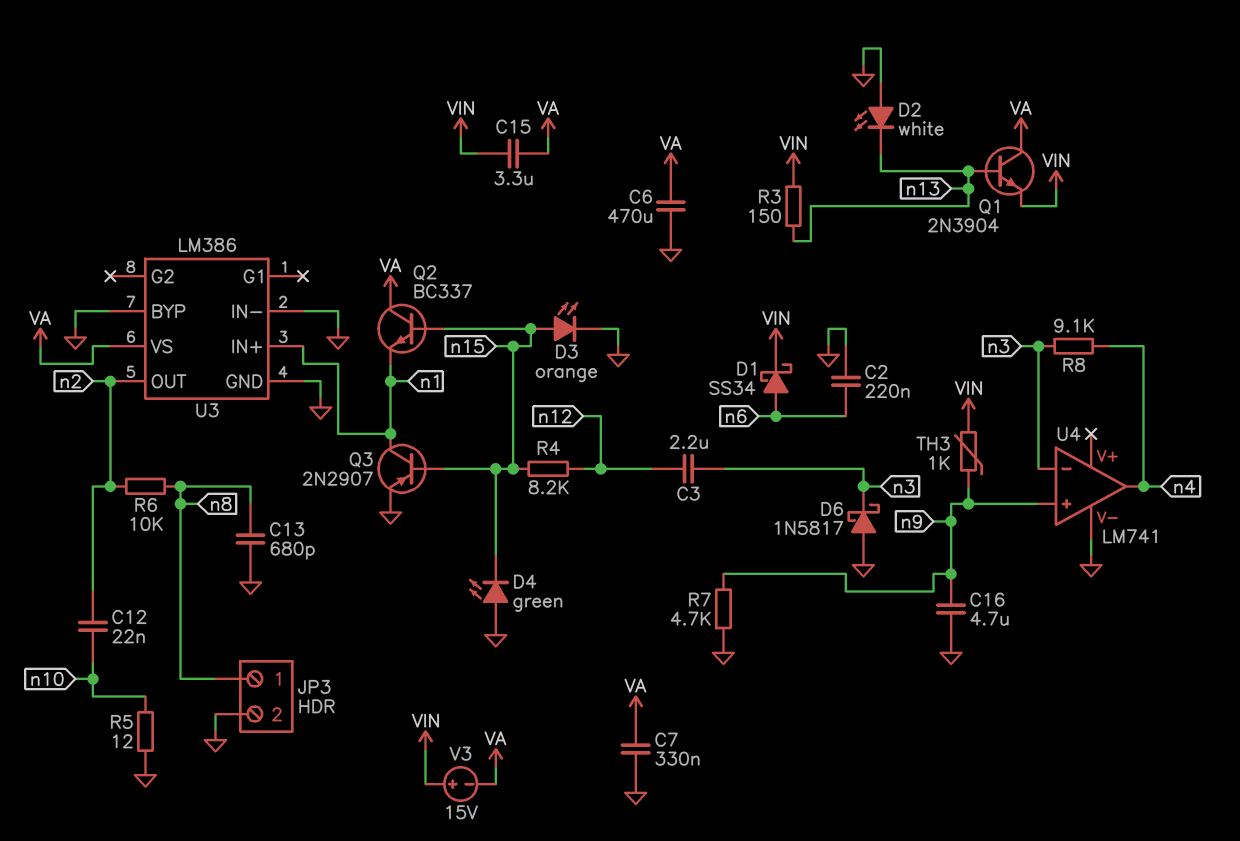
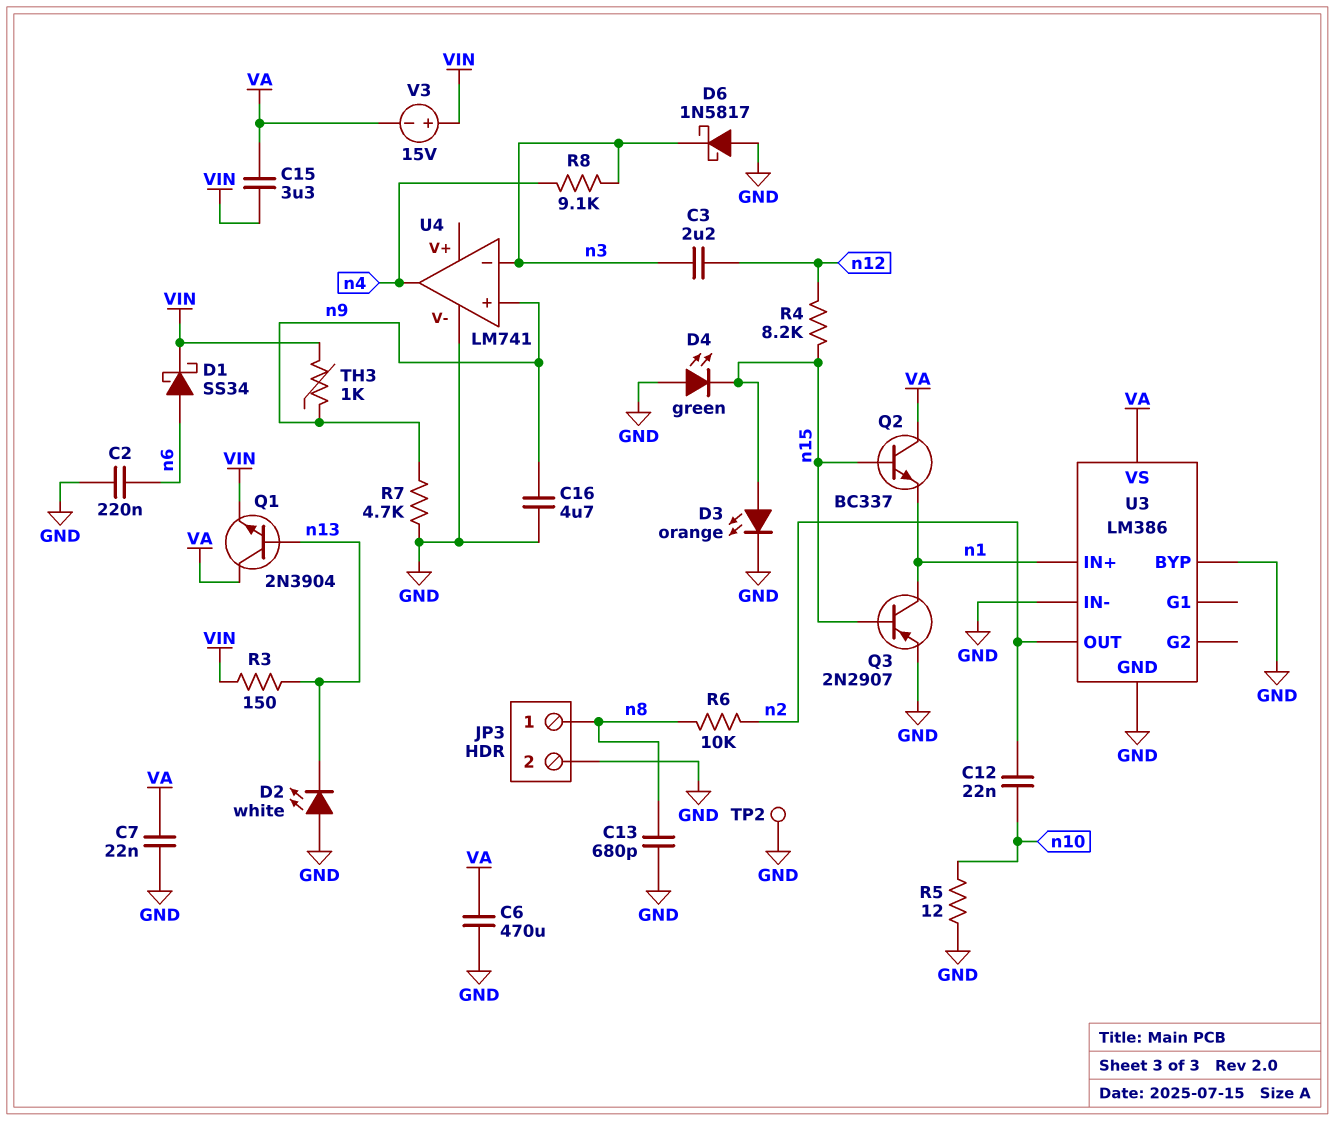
C7: 330nF (GND, VA) -> 22nF (GND, VA)
TP2: none -> test point (GND)

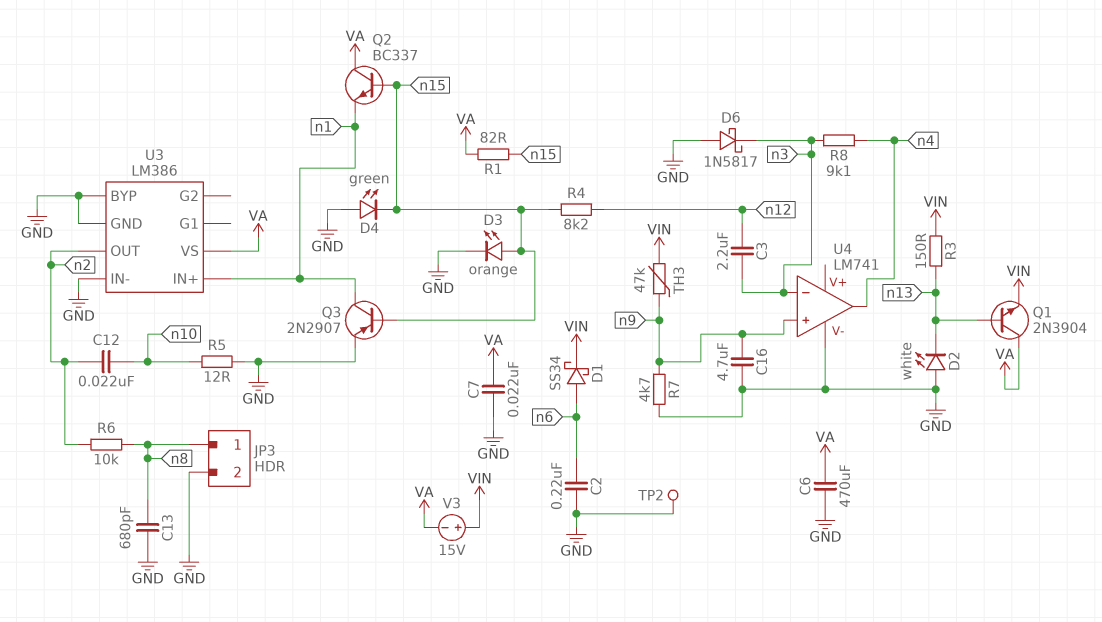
C15: 3.3uF (VA, VIN) -> none
R1: none -> 82 (VA, n15)
TH3: 1k (VIN, n9) -> 47k (VIN, n9)

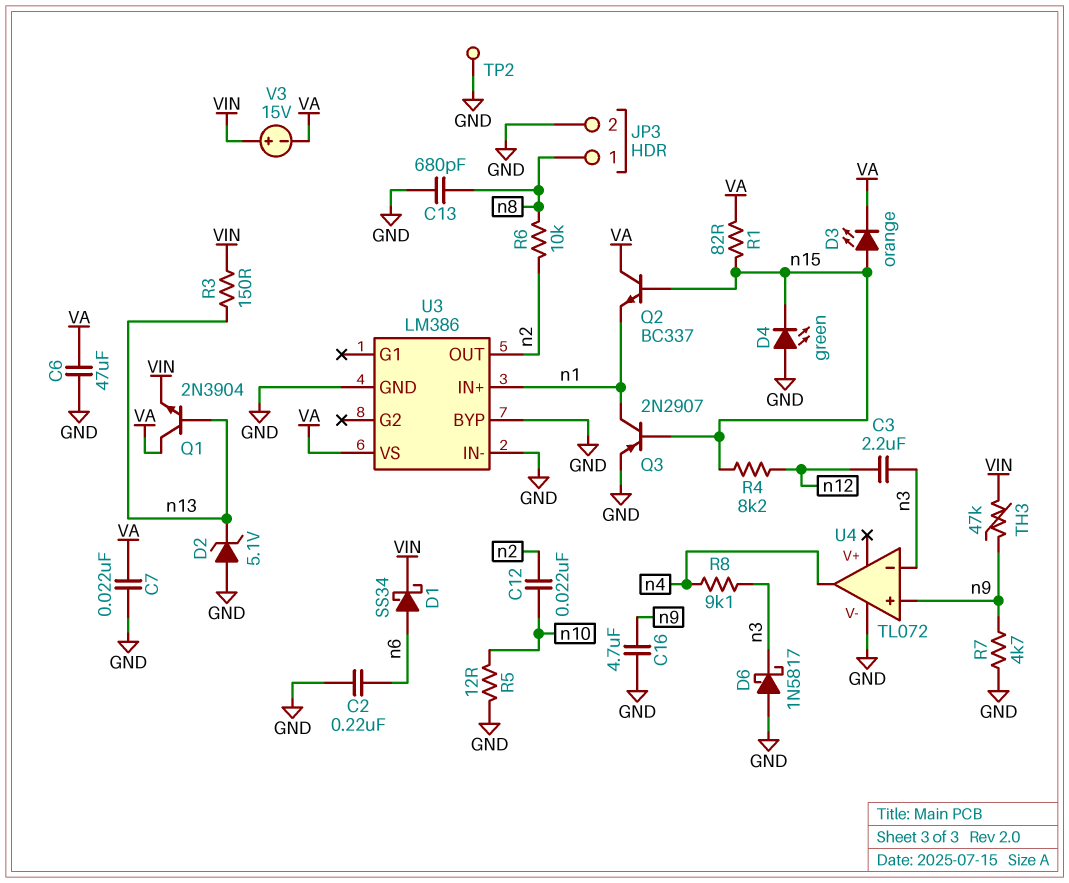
C6: 470uF (GND, VA) -> 47uF (GND, VA)
D2: LED white (A GND, K n13) -> zener 5.1V (A GND, K n13)
D3: LED orange (A n15, K GND) -> LED orange (A n15, K VA)
U4: LM741 -> TL072

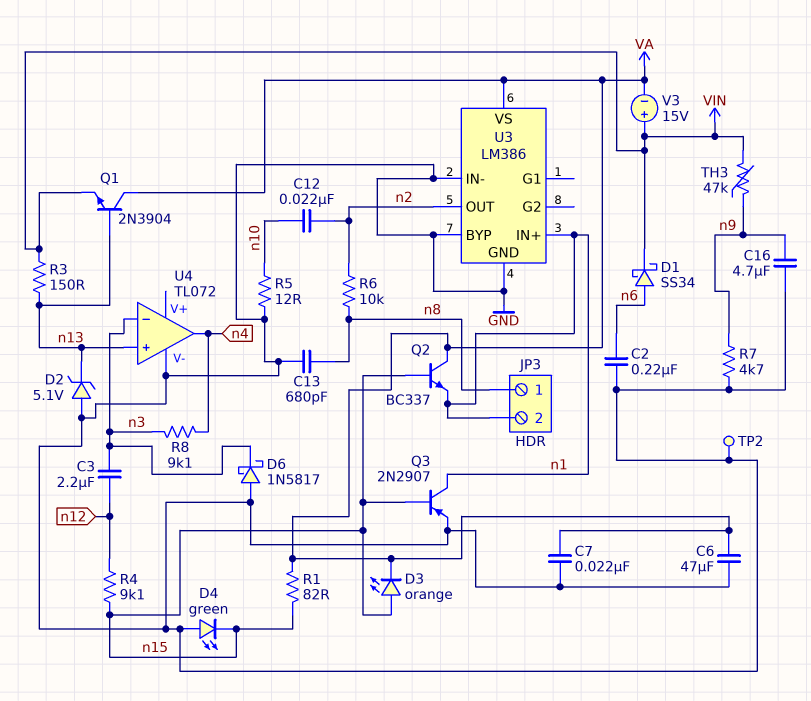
JP3 pin 2: GND -> n1
R4: 8.2k (n12, n15) -> 9.1k (n12, n15)
U4 pin in+: n9 -> n13

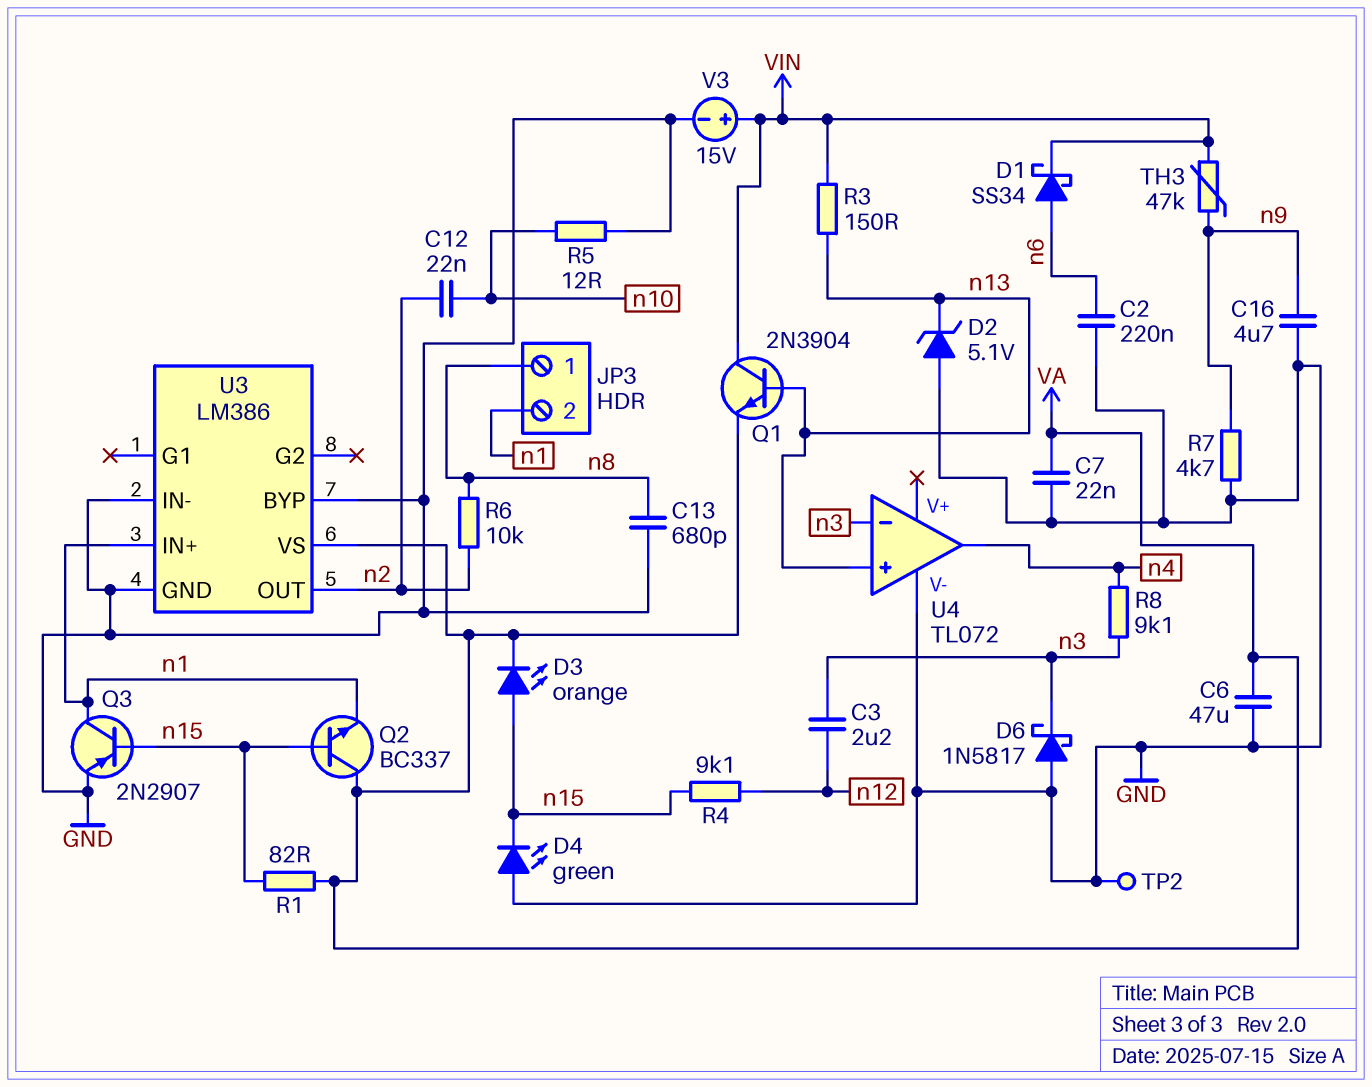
Q1: NPN 2N3904 (B n13, C VA, E VIN) -> NPN 2N3904 (B n13, C VIN, E VA)
V3: 15V (plus VIN, minus VA) -> 15V (plus VIN, minus GND)

